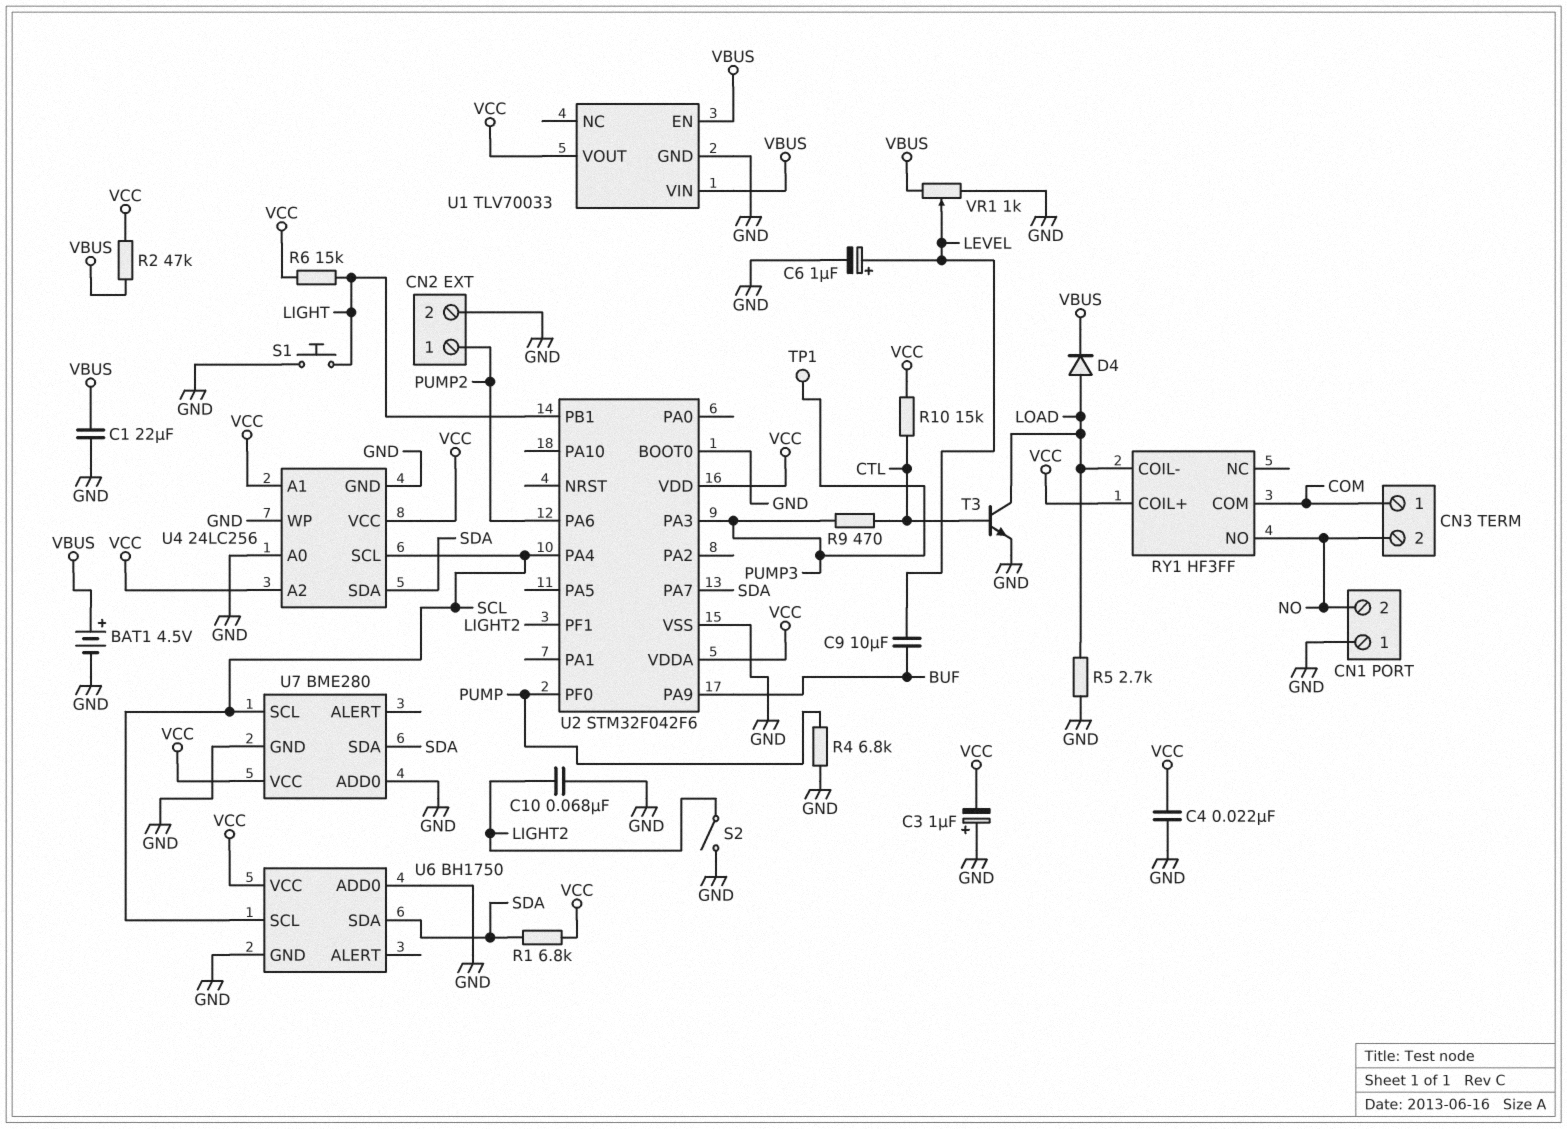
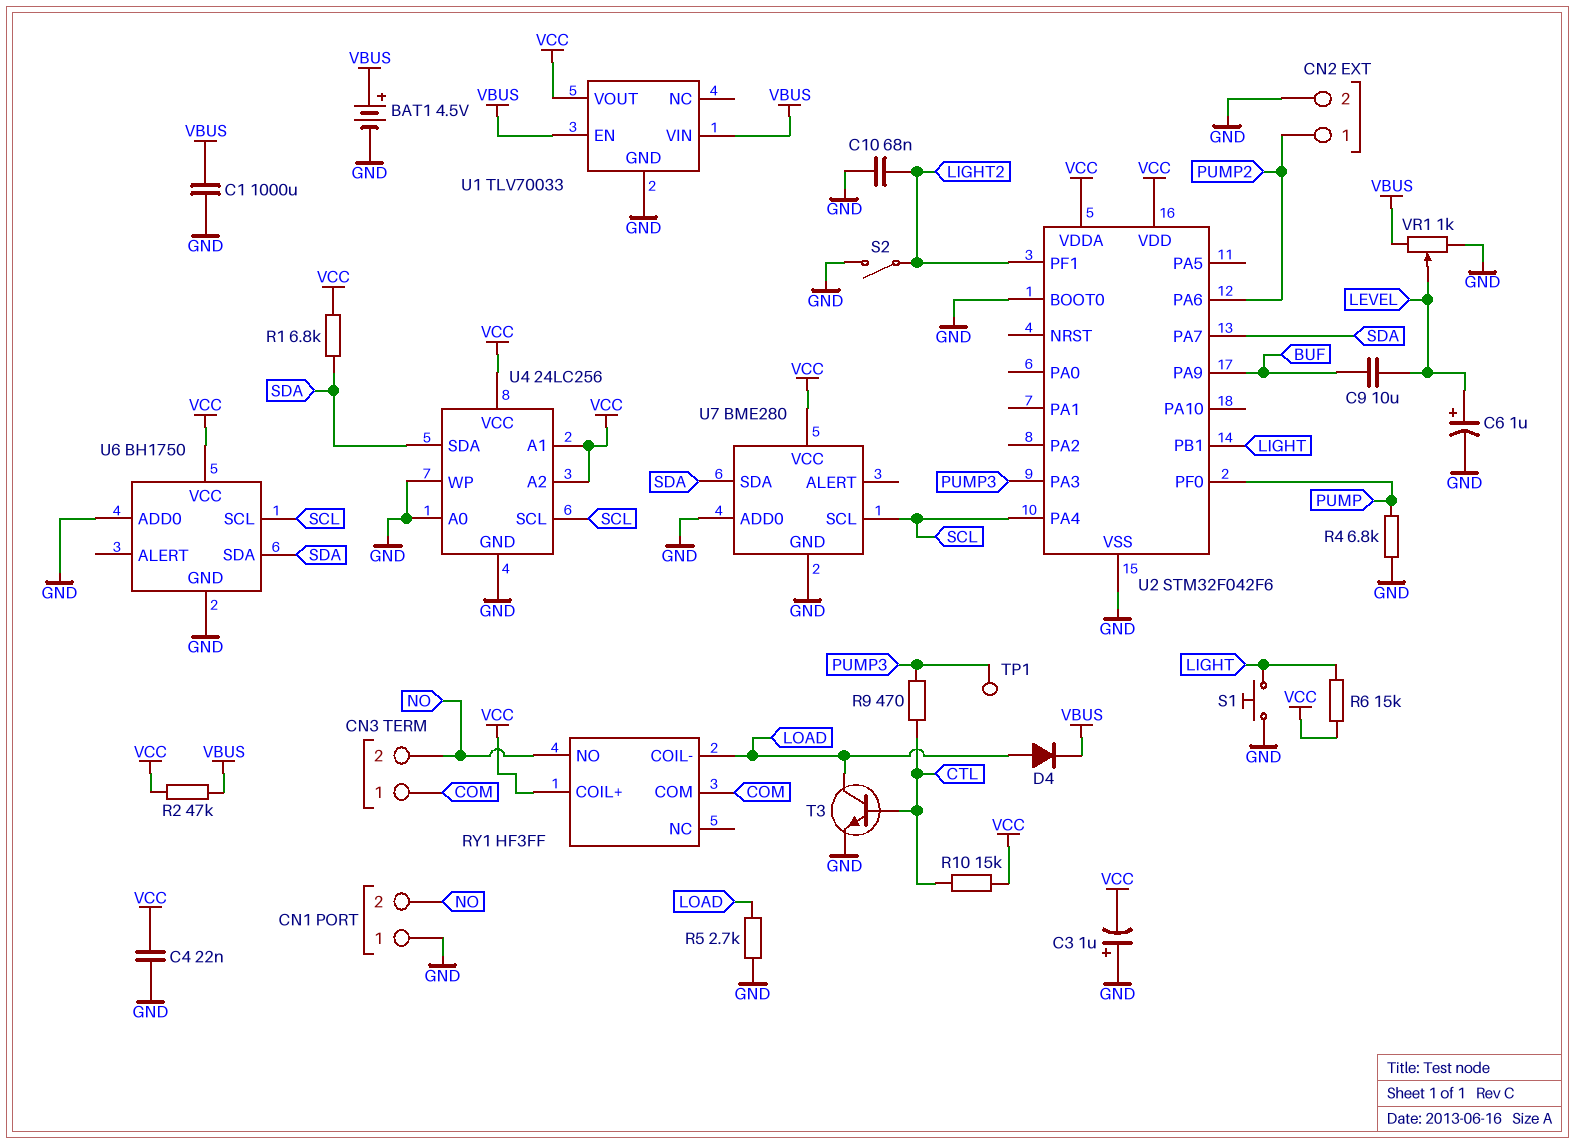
C1: 22uF (GND, VBUS) -> 1000uF (GND, VBUS)

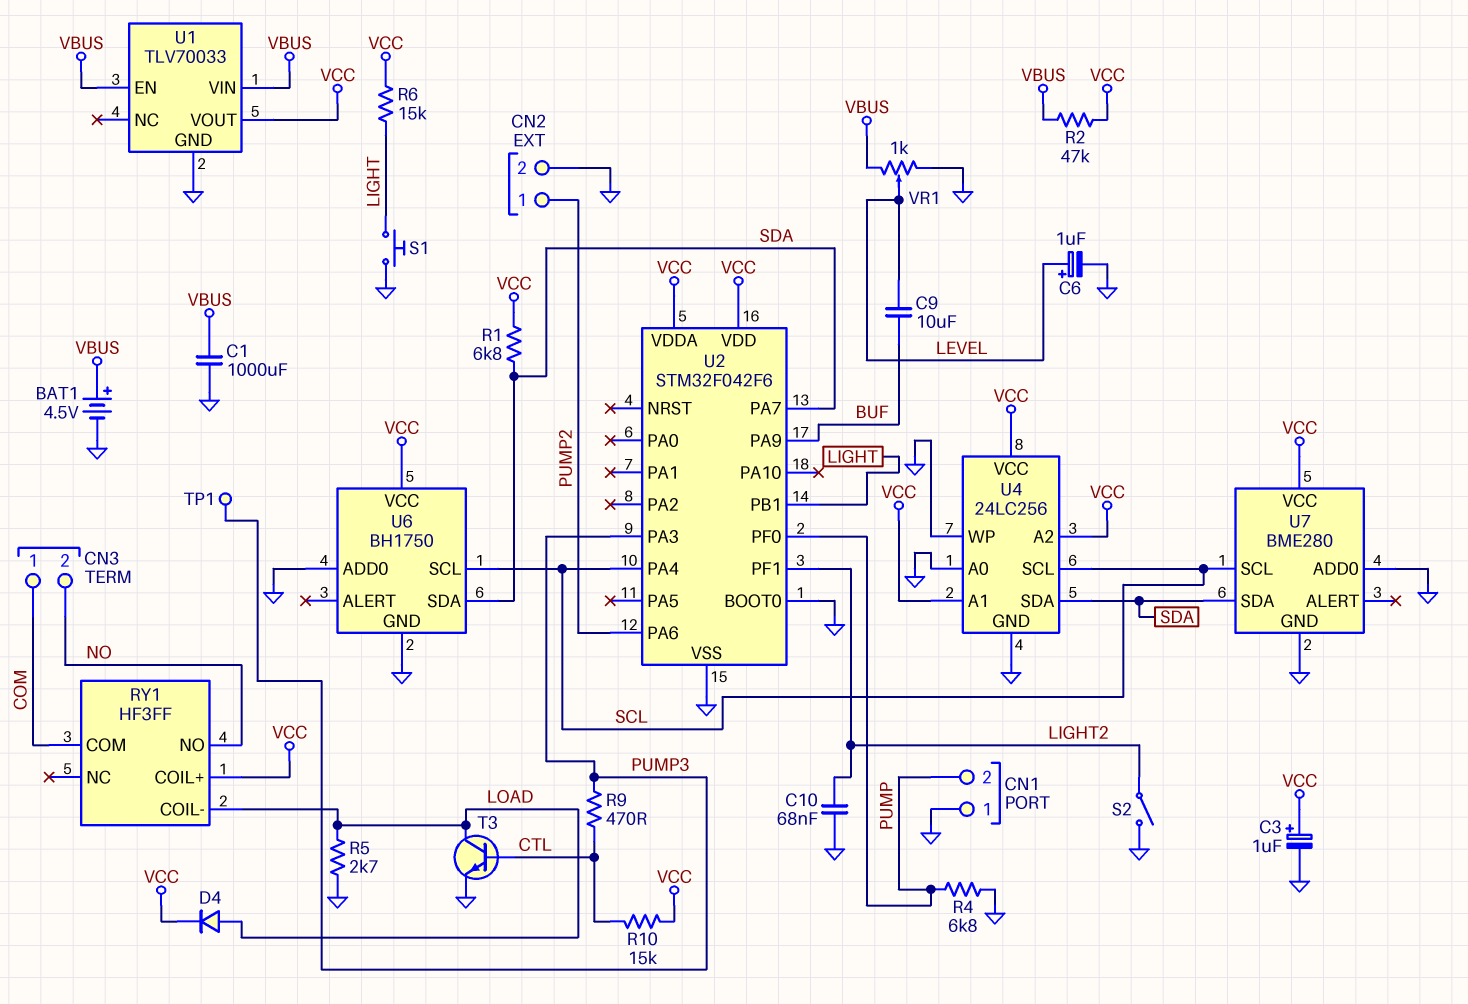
C3: 1uF (plus GND, minus VCC) -> 1uF (plus VCC, minus GND)
C4: 22nF (GND, VCC) -> none
CN1 pin 2: NO -> PUMP
D4: diode (A LOAD, K VBUS) -> diode (A LOAD, K VCC)

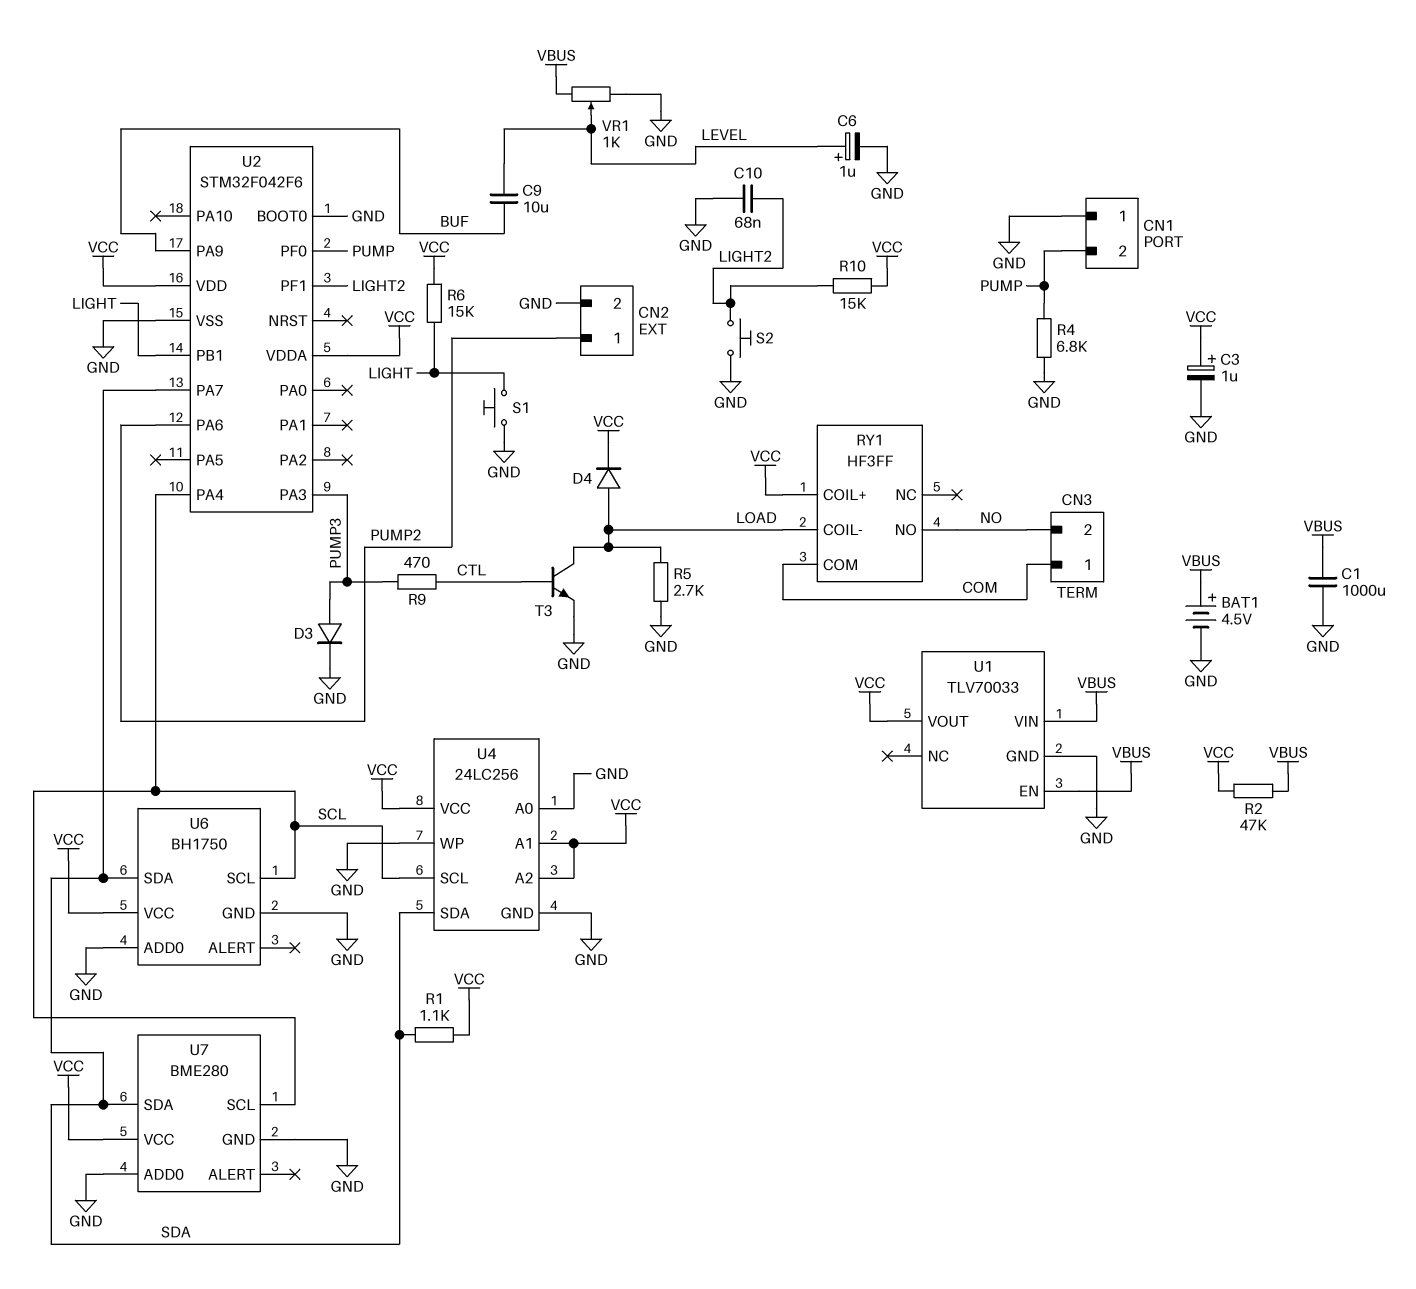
D3: none -> diode (A PUMP3, K GND)
R1: 6.8k (SDA, VCC) -> 1.1k (SDA, VCC)
R10: 15k (CTL, VCC) -> 15k (LIGHT2, VCC)
S2: switch (GND, LIGHT2) -> button (GND, LIGHT2)
TP1: test point (PUMP3) -> none

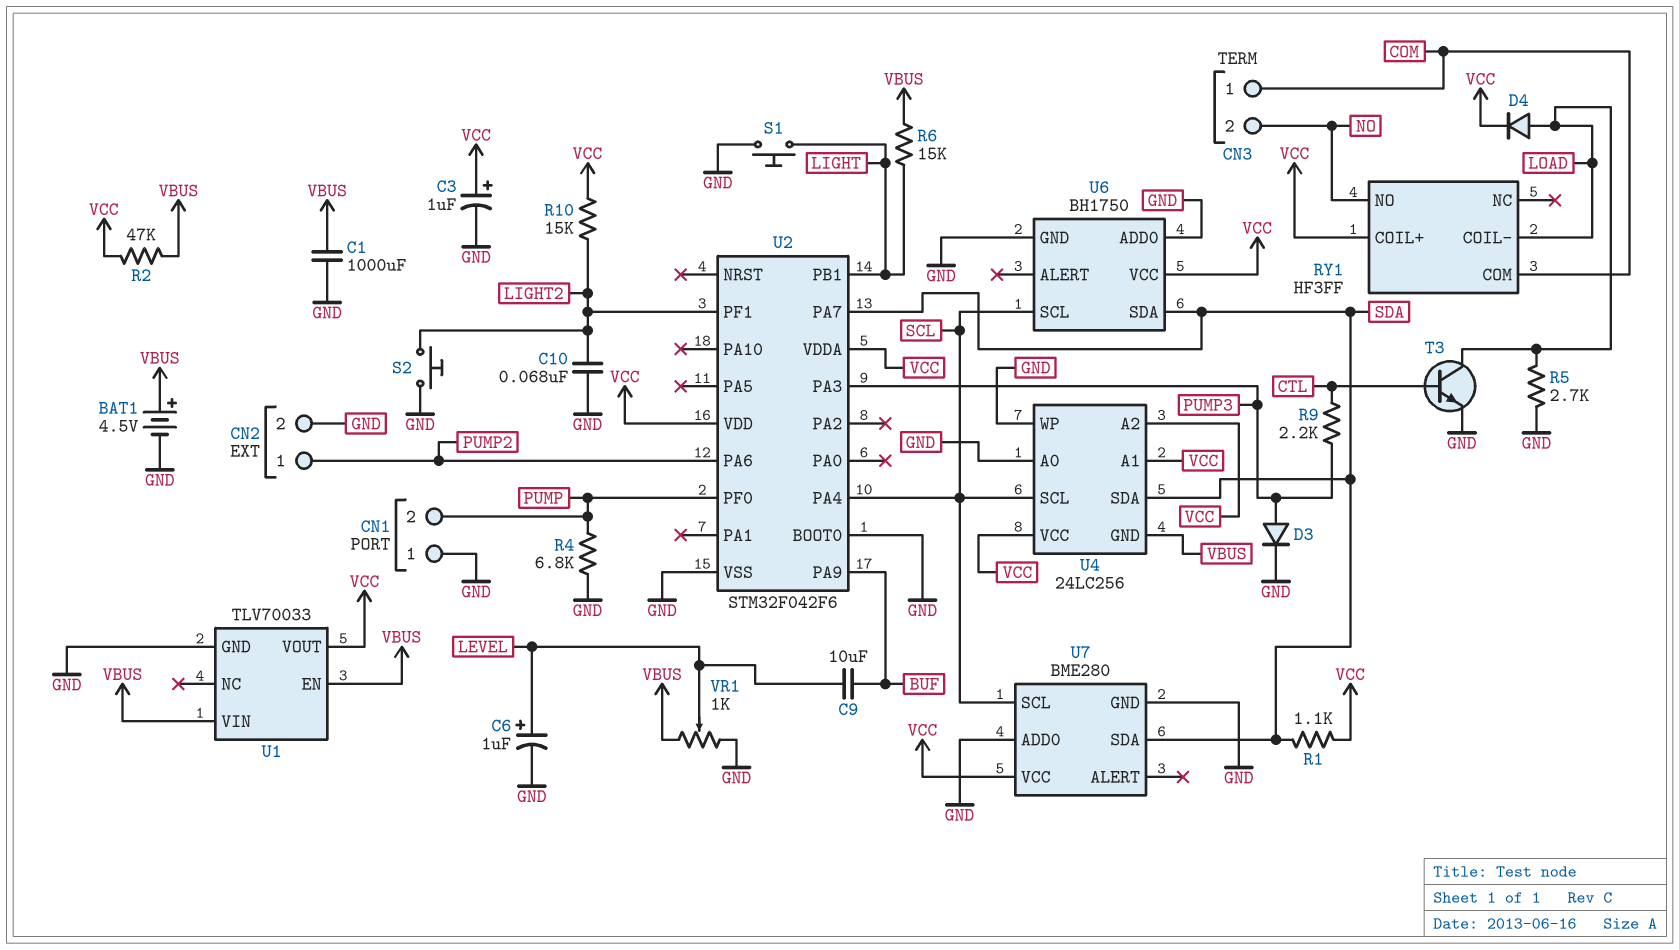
R6: 15k (LIGHT, VCC) -> 15k (LIGHT, VBUS)
R9: 470 (CTL, PUMP3) -> 2.2k (CTL, PUMP3)
U4 pin GND: GND -> VBUS

